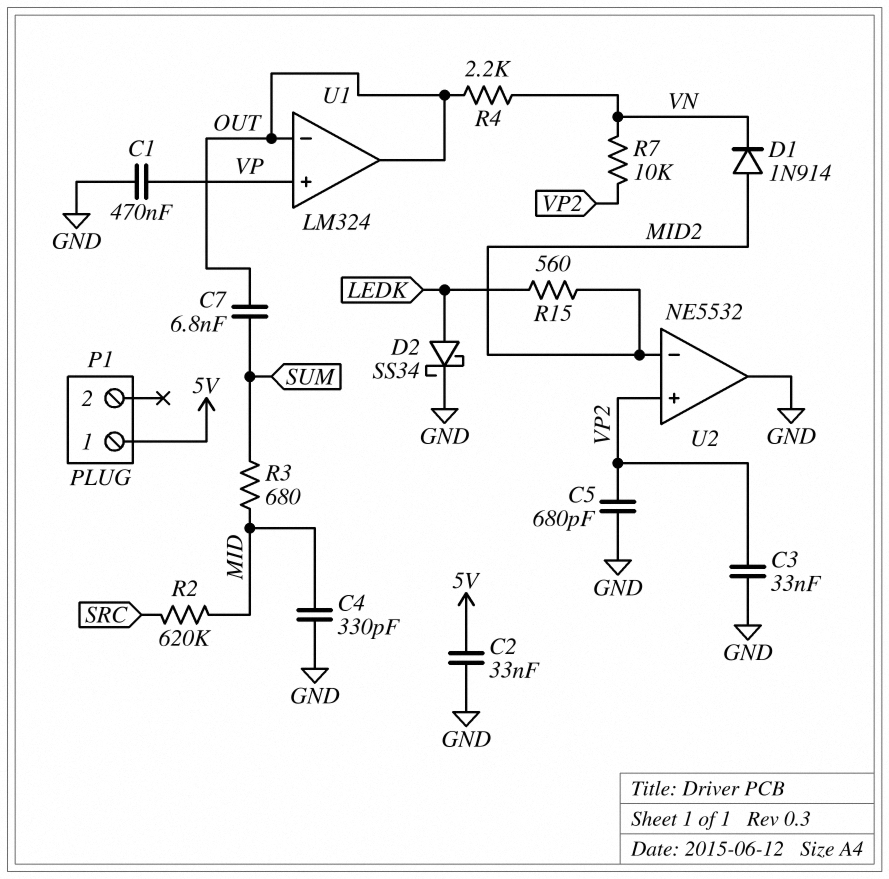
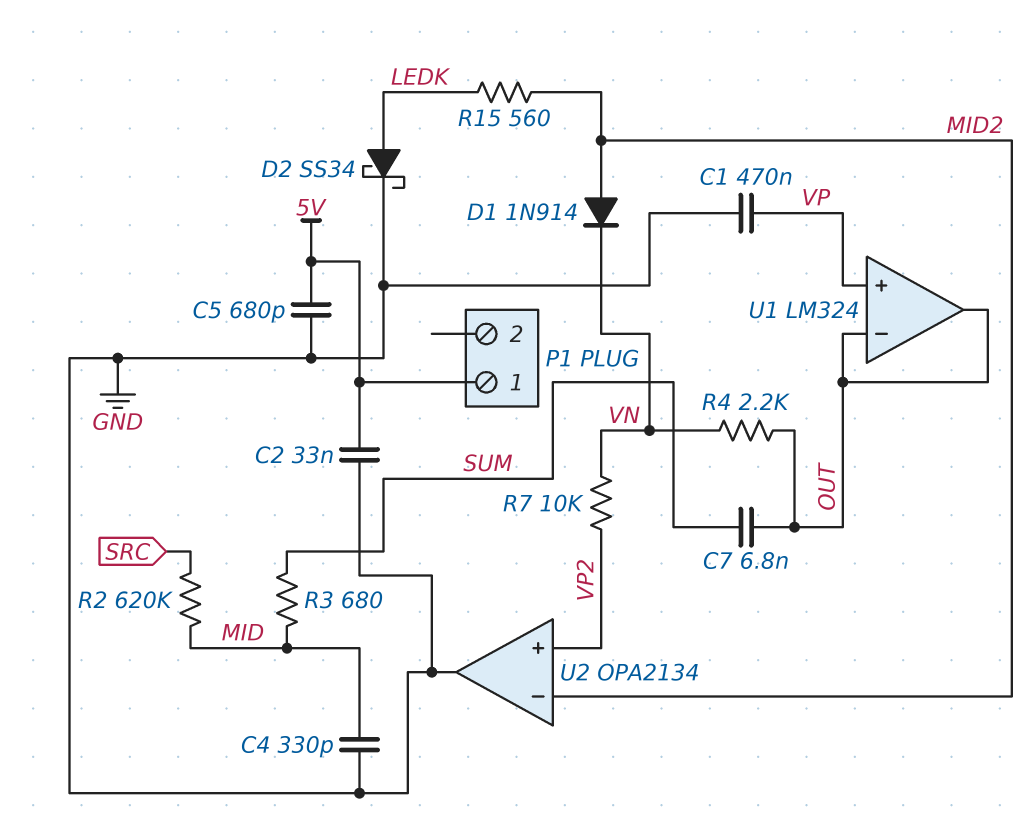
C3: 33nF (GND, VP2) -> none
C5: 680pF (GND, VP2) -> 680pF (5V, GND)
U2: NE5532 -> OPA2134

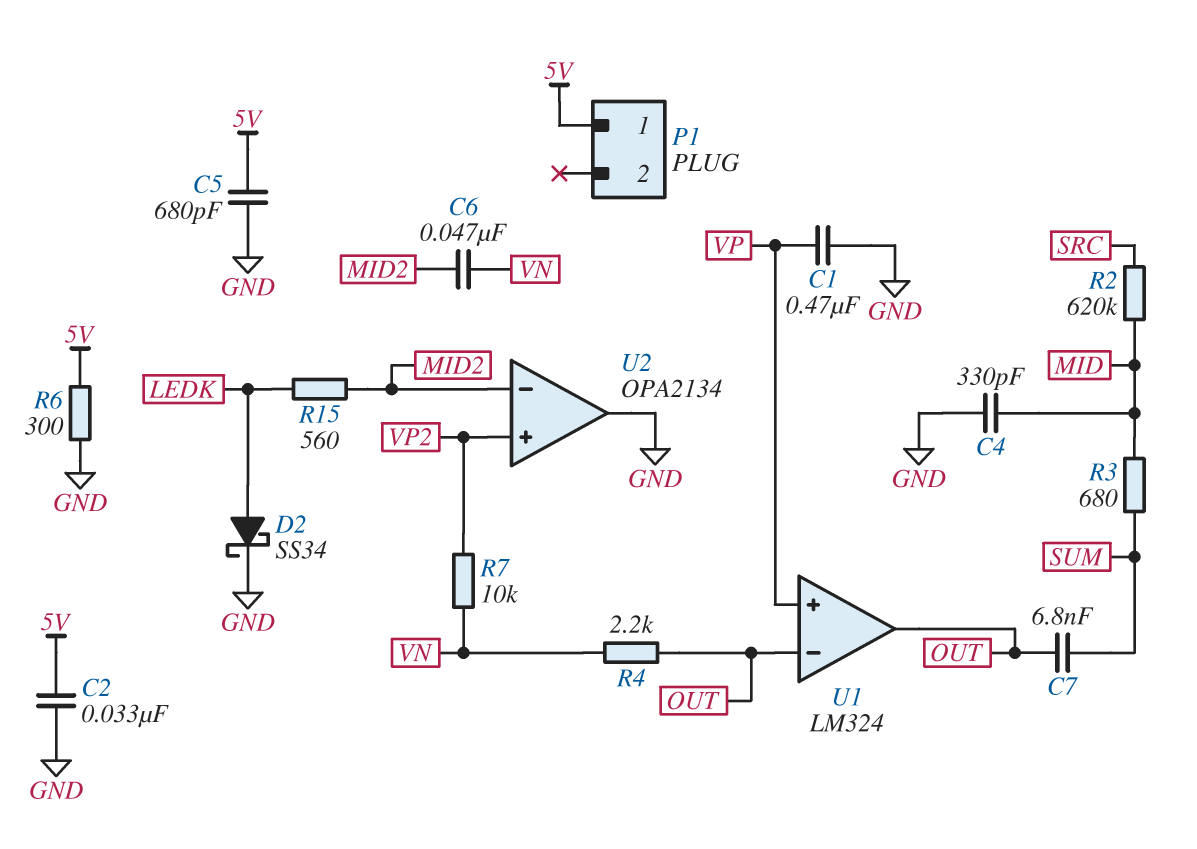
C6: none -> 47nF (MID2, VN)
D1: diode 1N914 (A MID2, K VN) -> none
R6: none -> 300 (5V, GND)

